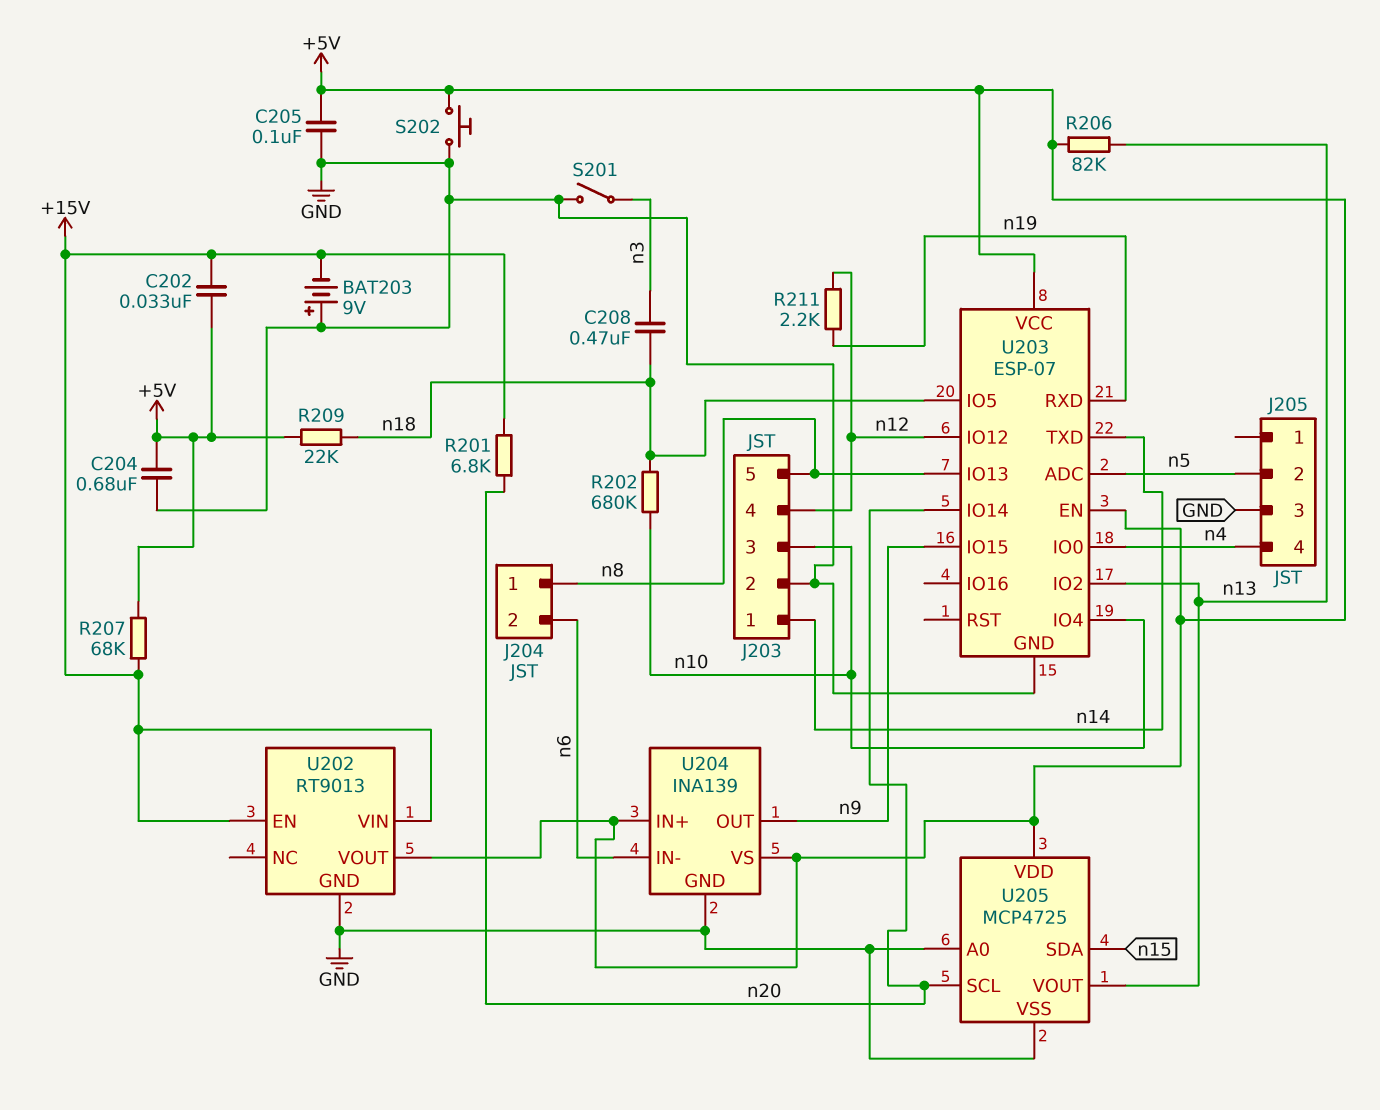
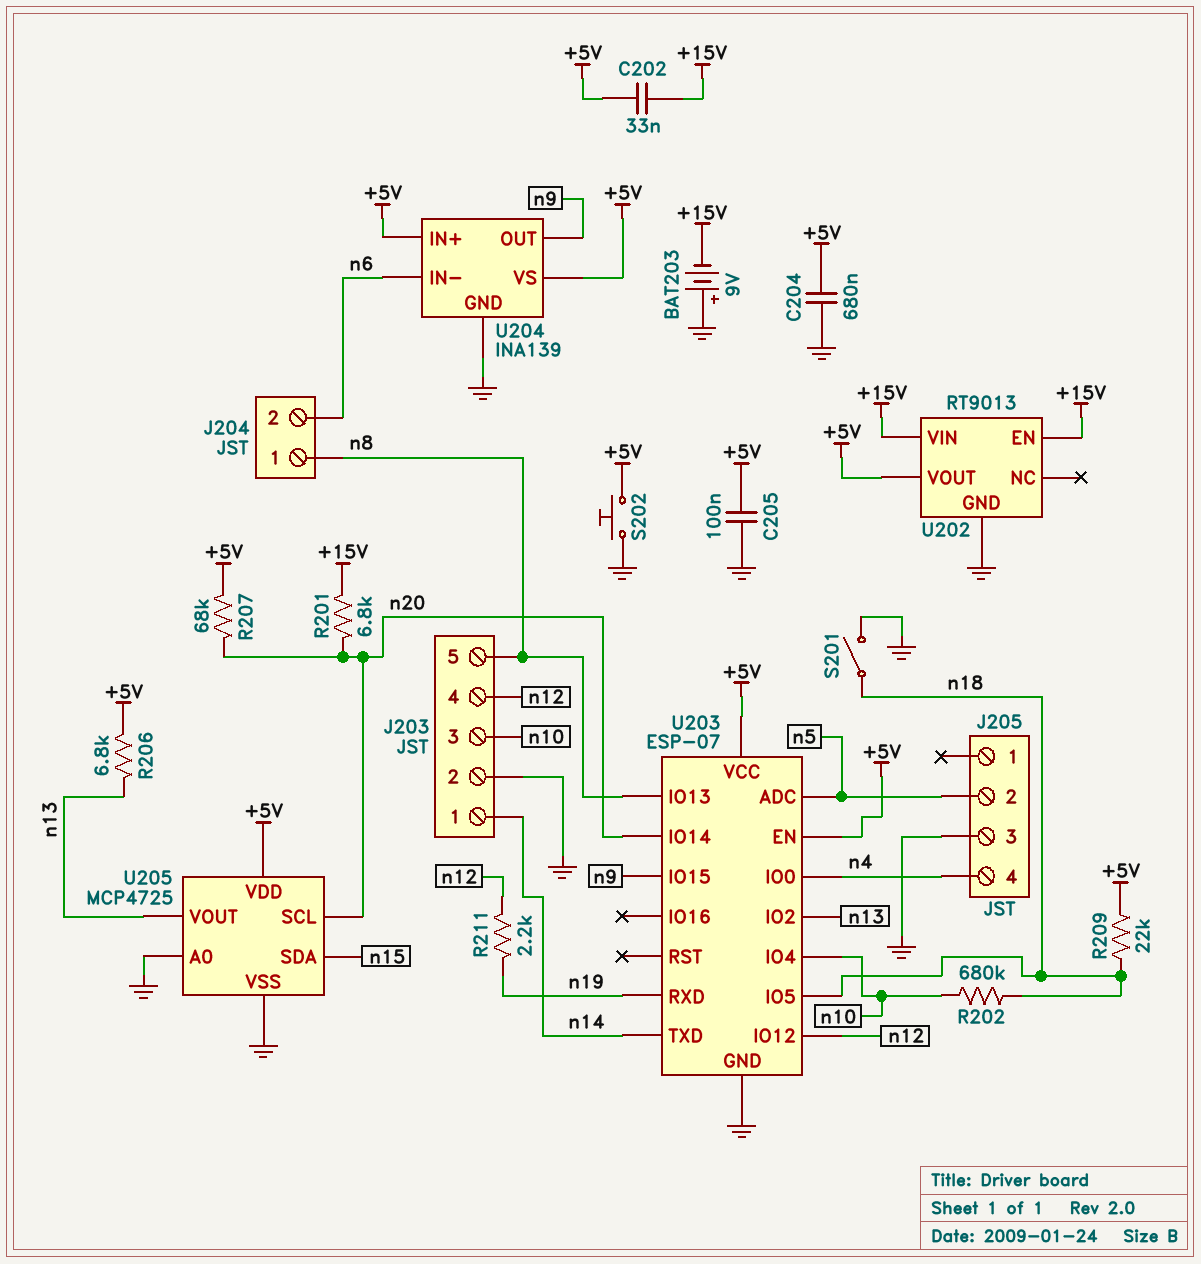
C208: 470nF (n3, n18) -> none
R206: 82k (+5V, n13) -> 6.8k (+5V, n13)
R207: 68k (+5V, +15V) -> 68k (+5V, n20)
S201: switch (GND, n3) -> switch (GND, n18)

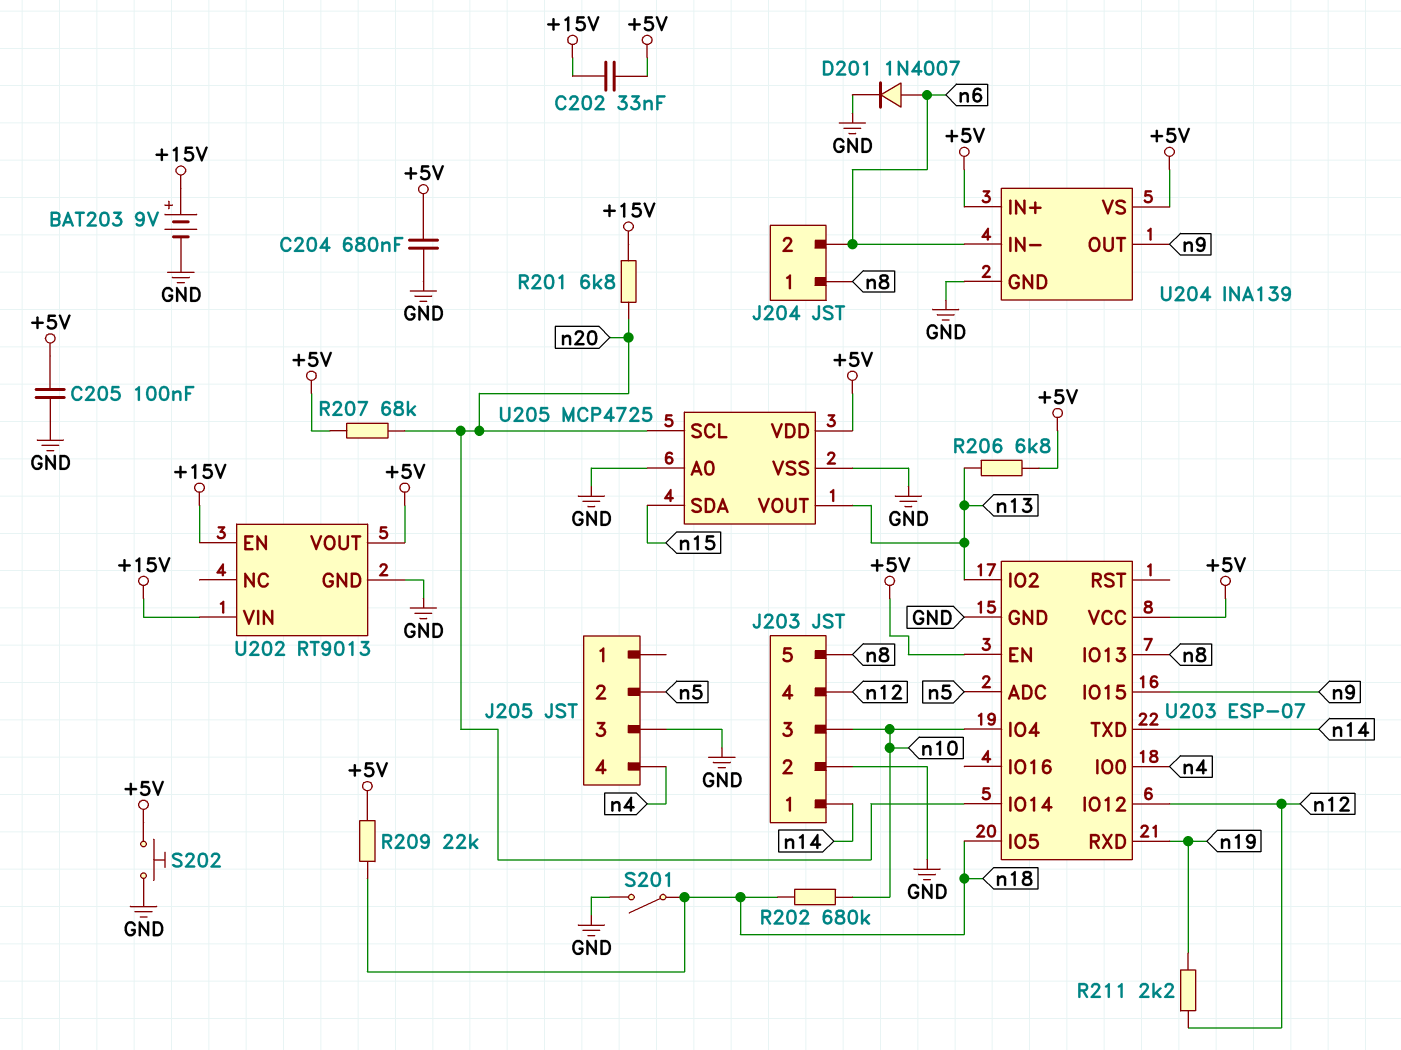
BAT203: 9V (plus GND, minus +15V) -> 9V (plus +15V, minus GND)
D201: none -> diode 1N4007 (A n6, K GND)

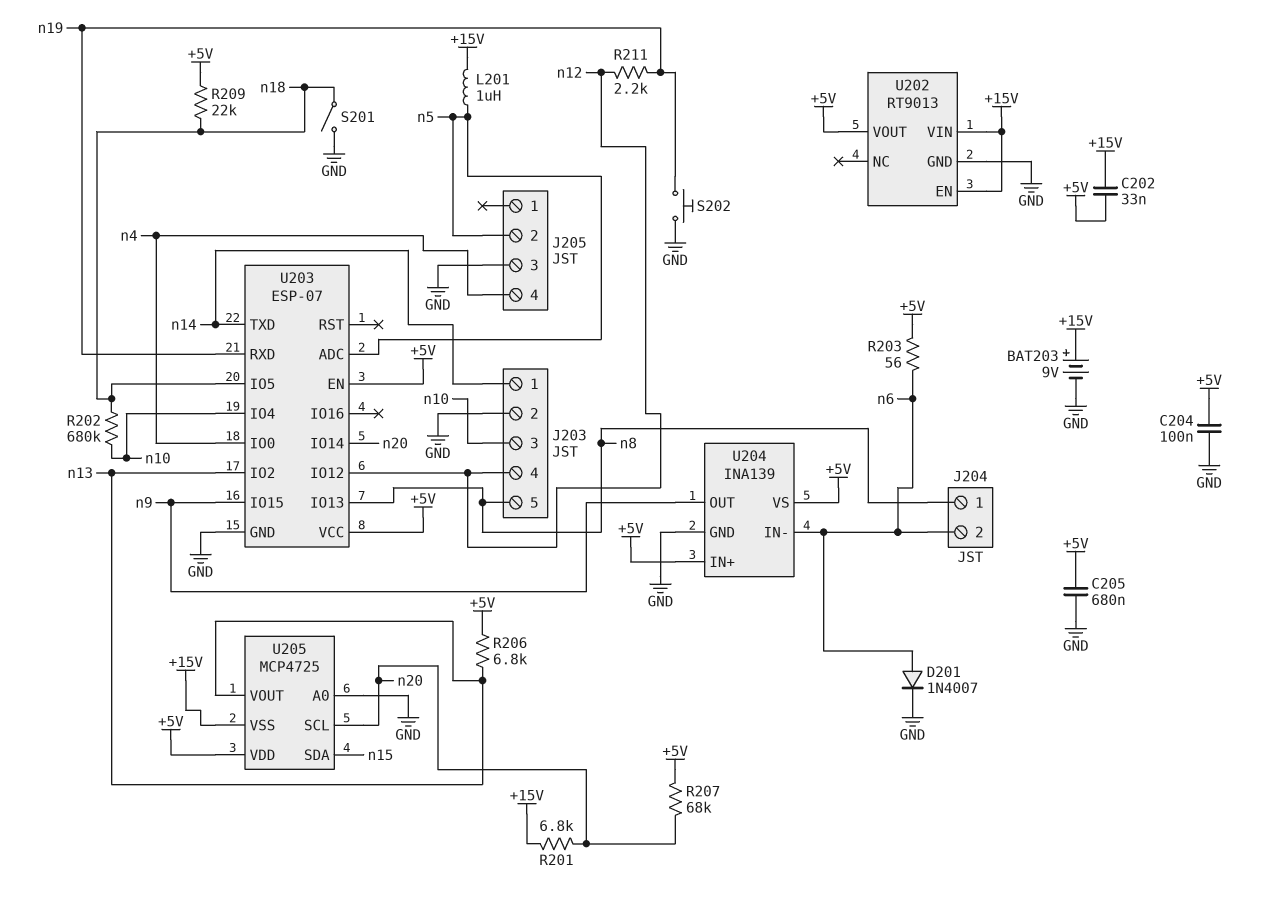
C204: 680nF (+5V, GND) -> 100nF (+5V, GND)
C205: 100nF (+5V, GND) -> 680nF (+5V, GND)
L201: none -> 1uH (+15V, n5)
R203: none -> 56 (+5V, n6)
S202: button (+5V, GND) -> button (GND, n19)
U205 pin VSS: GND -> +15V

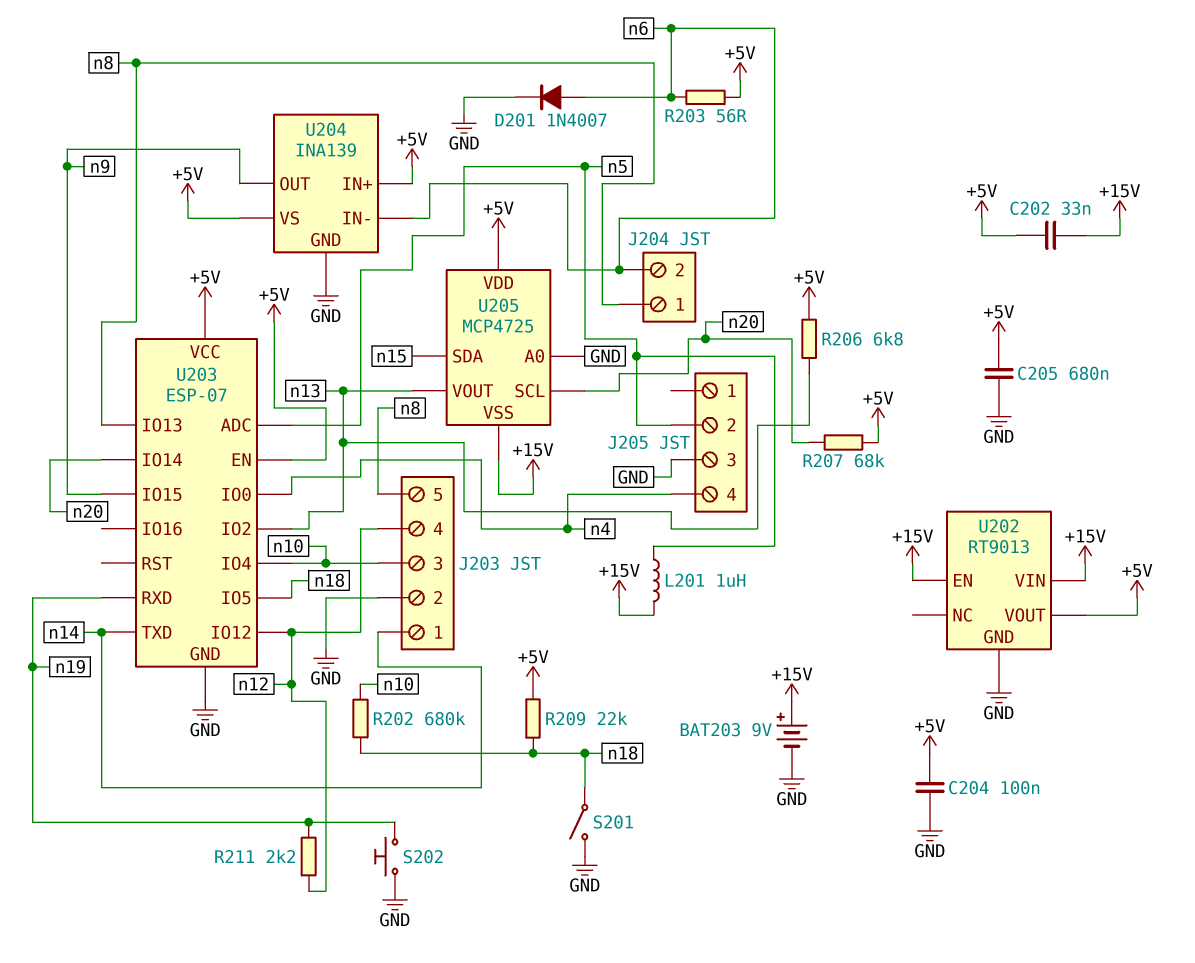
R201: 6.8k (+15V, n20) -> none

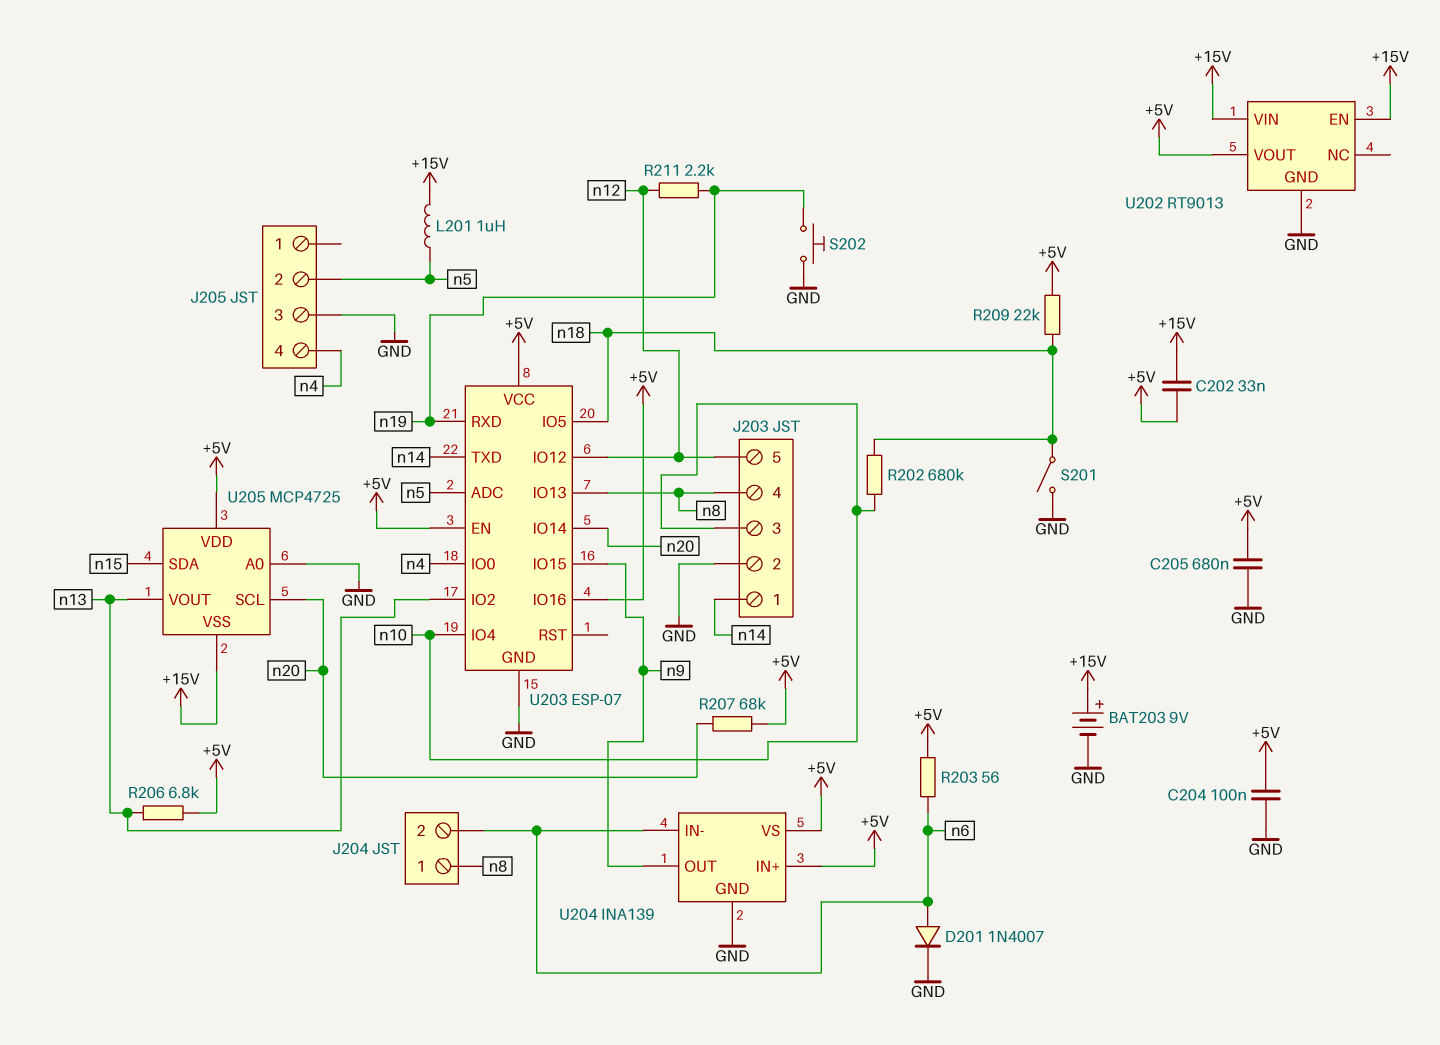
J203 pin 4: n12 -> n8
J203 pin 5: n8 -> n12
U203 pin IO16: none -> +5V

